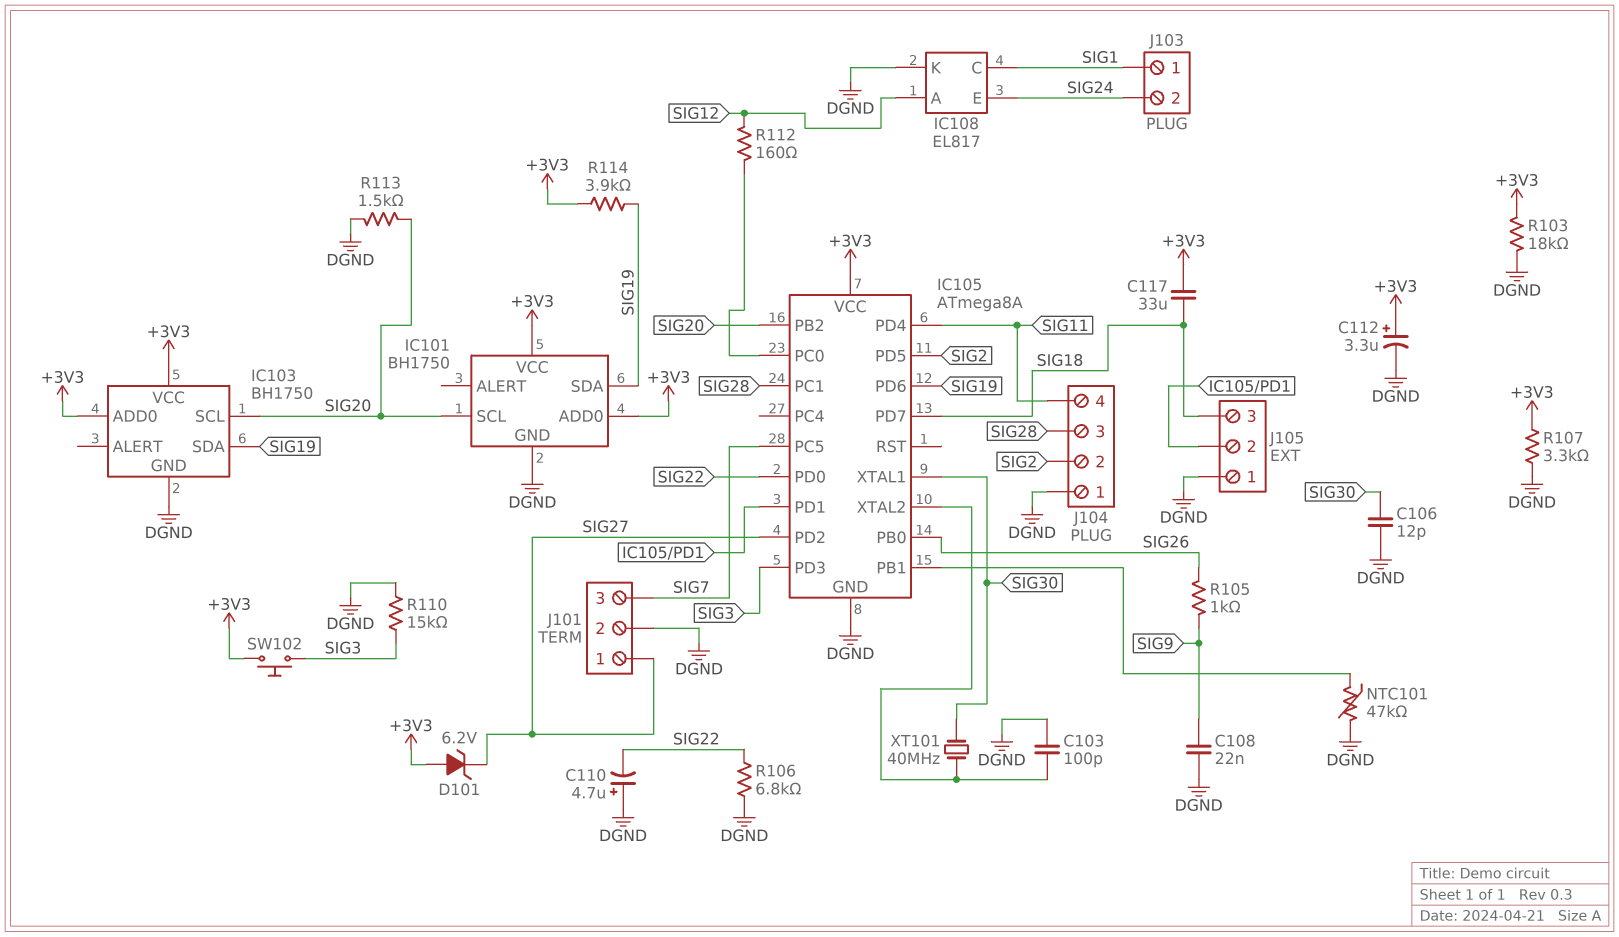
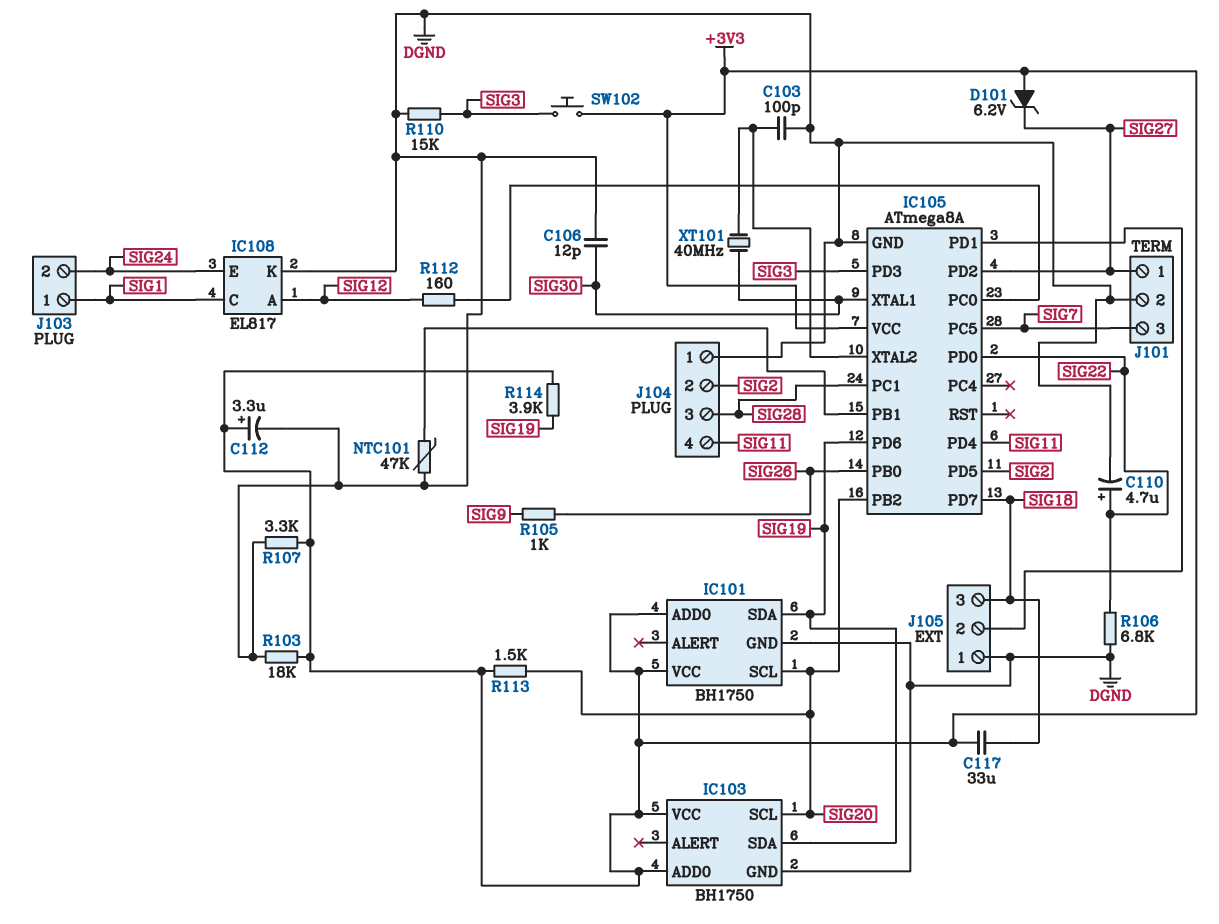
C108: 22nF (DGND, SIG9) -> none
C110: 4.7uF (plus DGND, minus SIG22) -> 4.7uF (plus SIG22, minus DGND)
R113: 1.5k (DGND, SIG20) -> 1.5k (+3V3, SIG20)

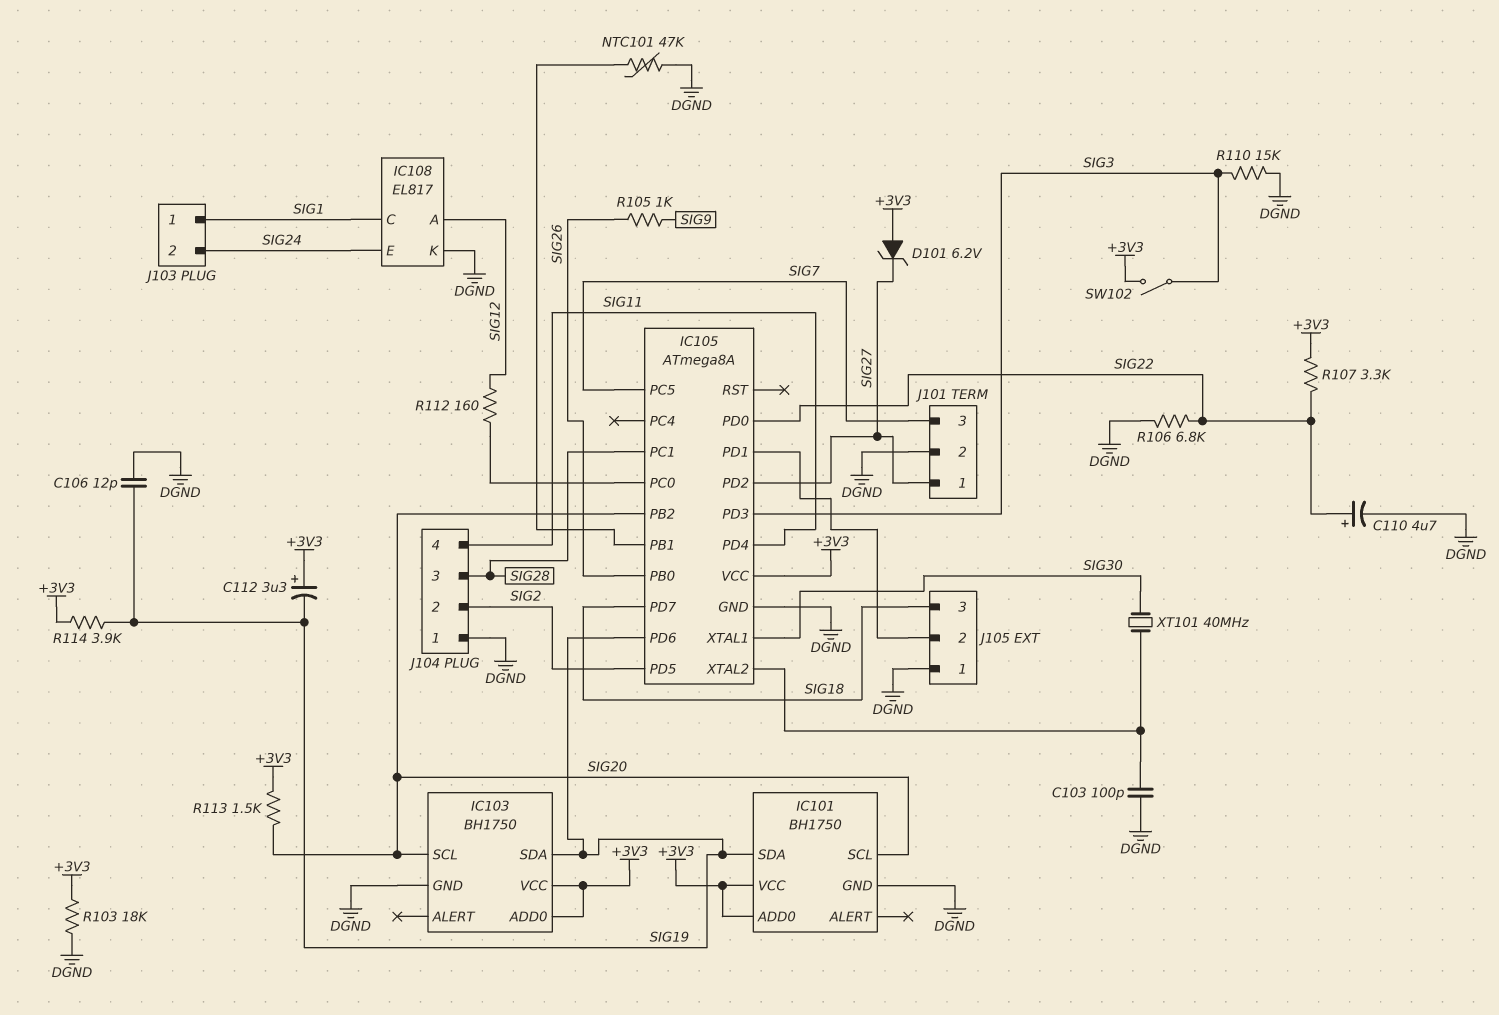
C106: 12pF (DGND, SIG30) -> 12pF (DGND, SIG19)
C112: 3.3uF (plus +3V3, minus DGND) -> 3.3uF (plus +3V3, minus SIG19)
C117: 33uF (+3V3, SIG18) -> none
R107: 3.3k (+3V3, DGND) -> 3.3k (+3V3, SIG22)
SW102: button (+3V3, SIG3) -> switch (+3V3, SIG3)

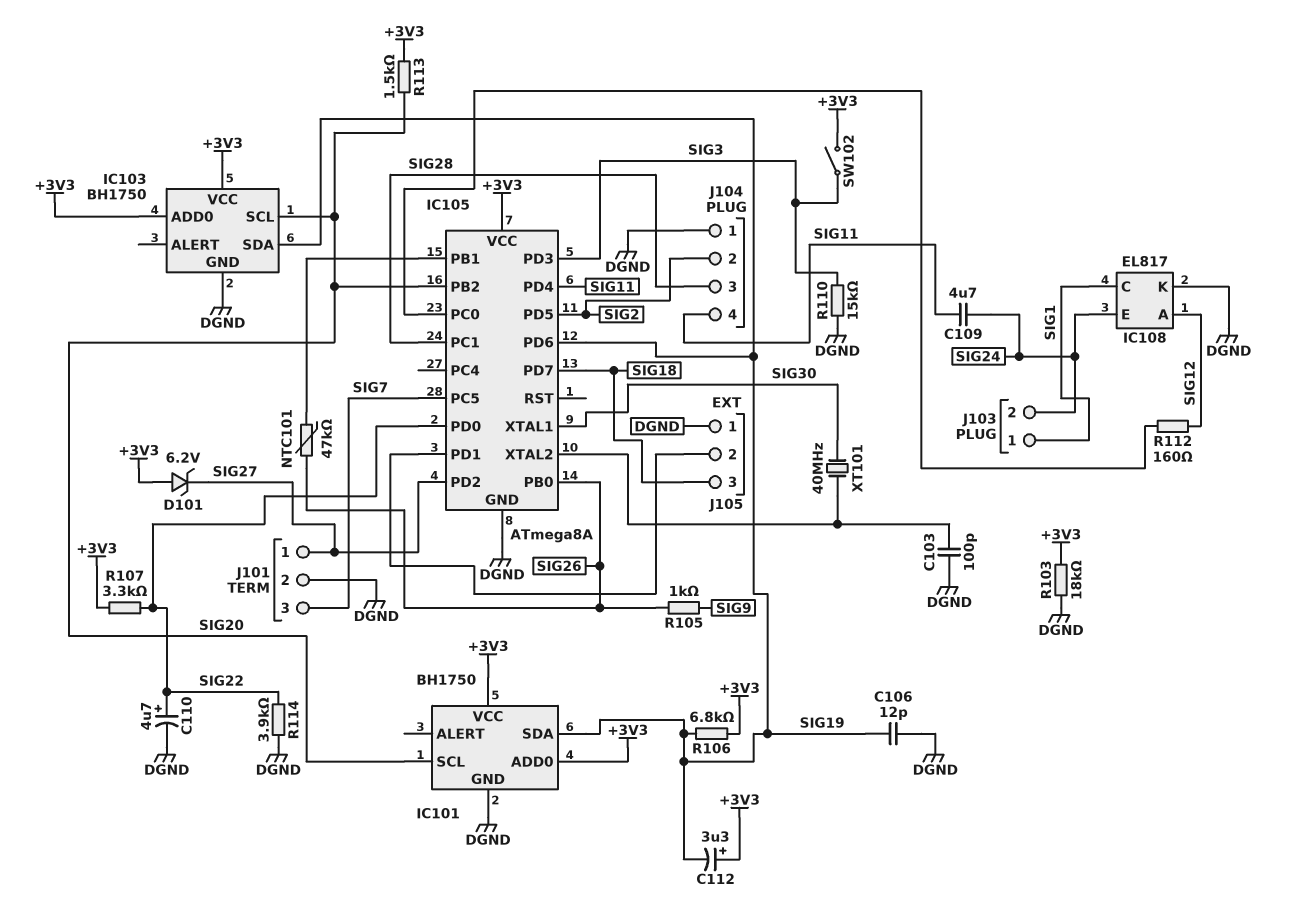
C109: none -> 4.7uF (SIG11, SIG24)
NTC101: 47k (DGND, IC105/PB1) -> 47k (IC105/PB1, SIG26)
R106: 6.8k (DGND, SIG22) -> 6.8k (+3V3, SIG19)
R114: 3.9k (+3V3, SIG19) -> 3.9k (DGND, SIG22)

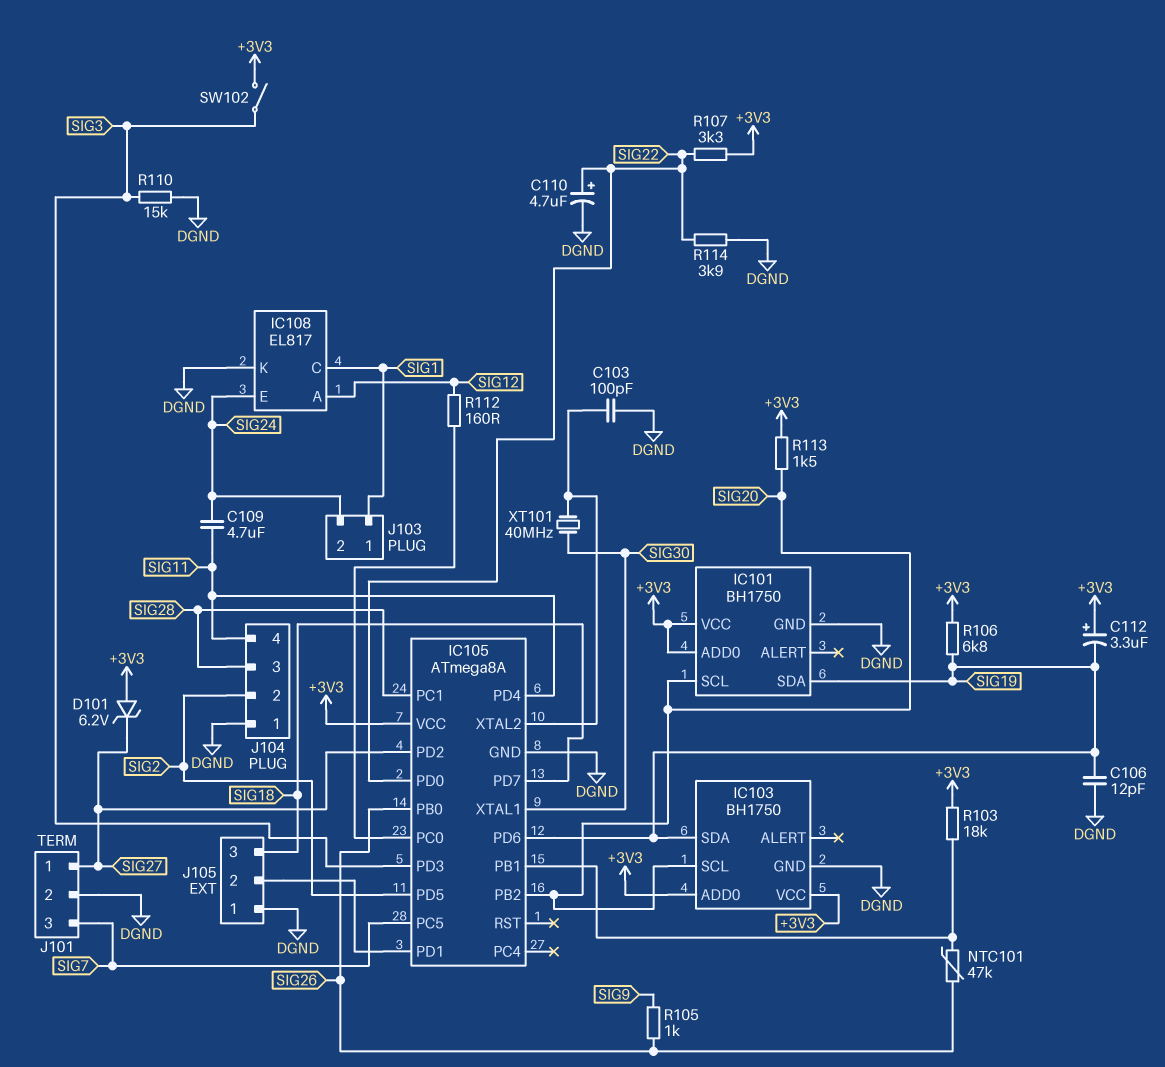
R103: 18k (+3V3, DGND) -> 18k (+3V3, IC105/PB1)

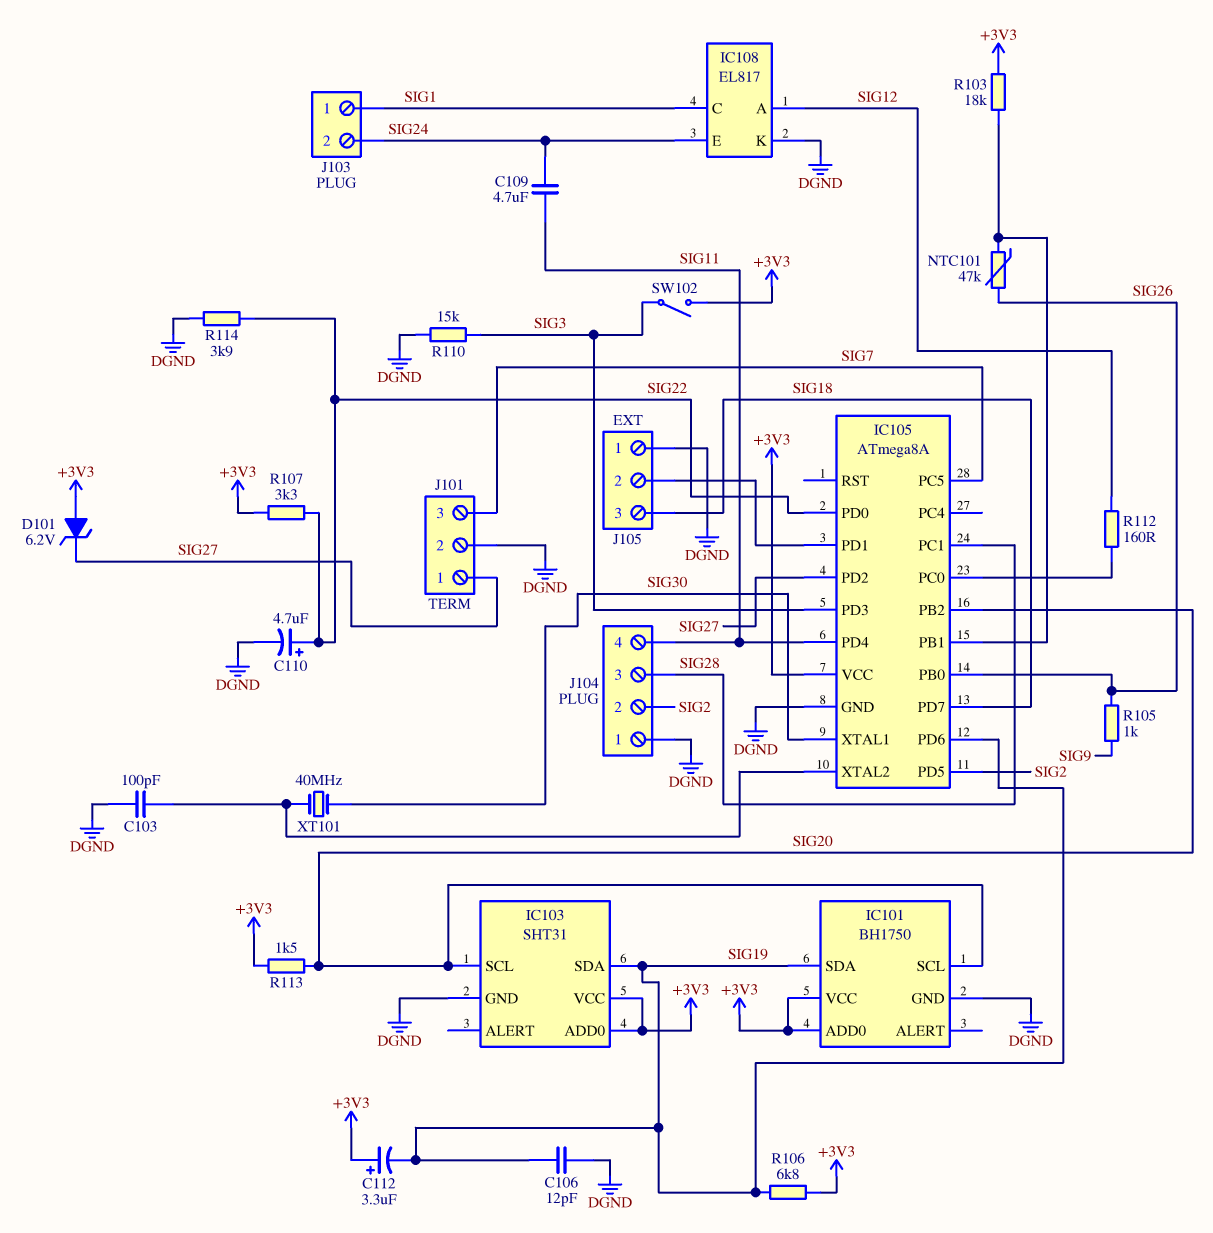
IC103: BH1750 -> SHT31

